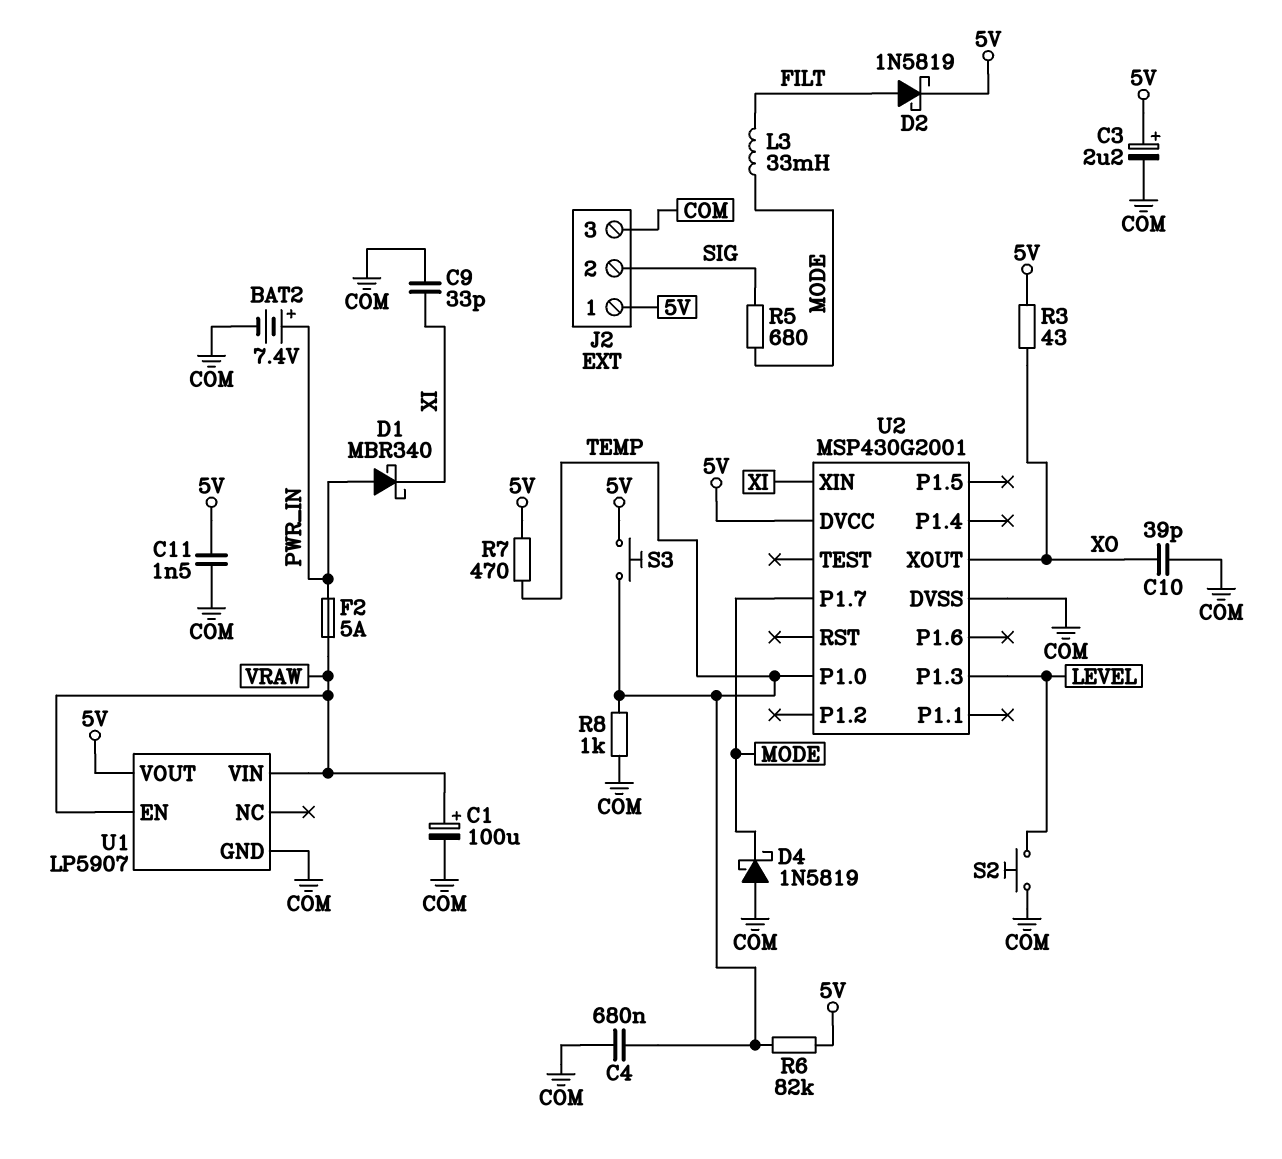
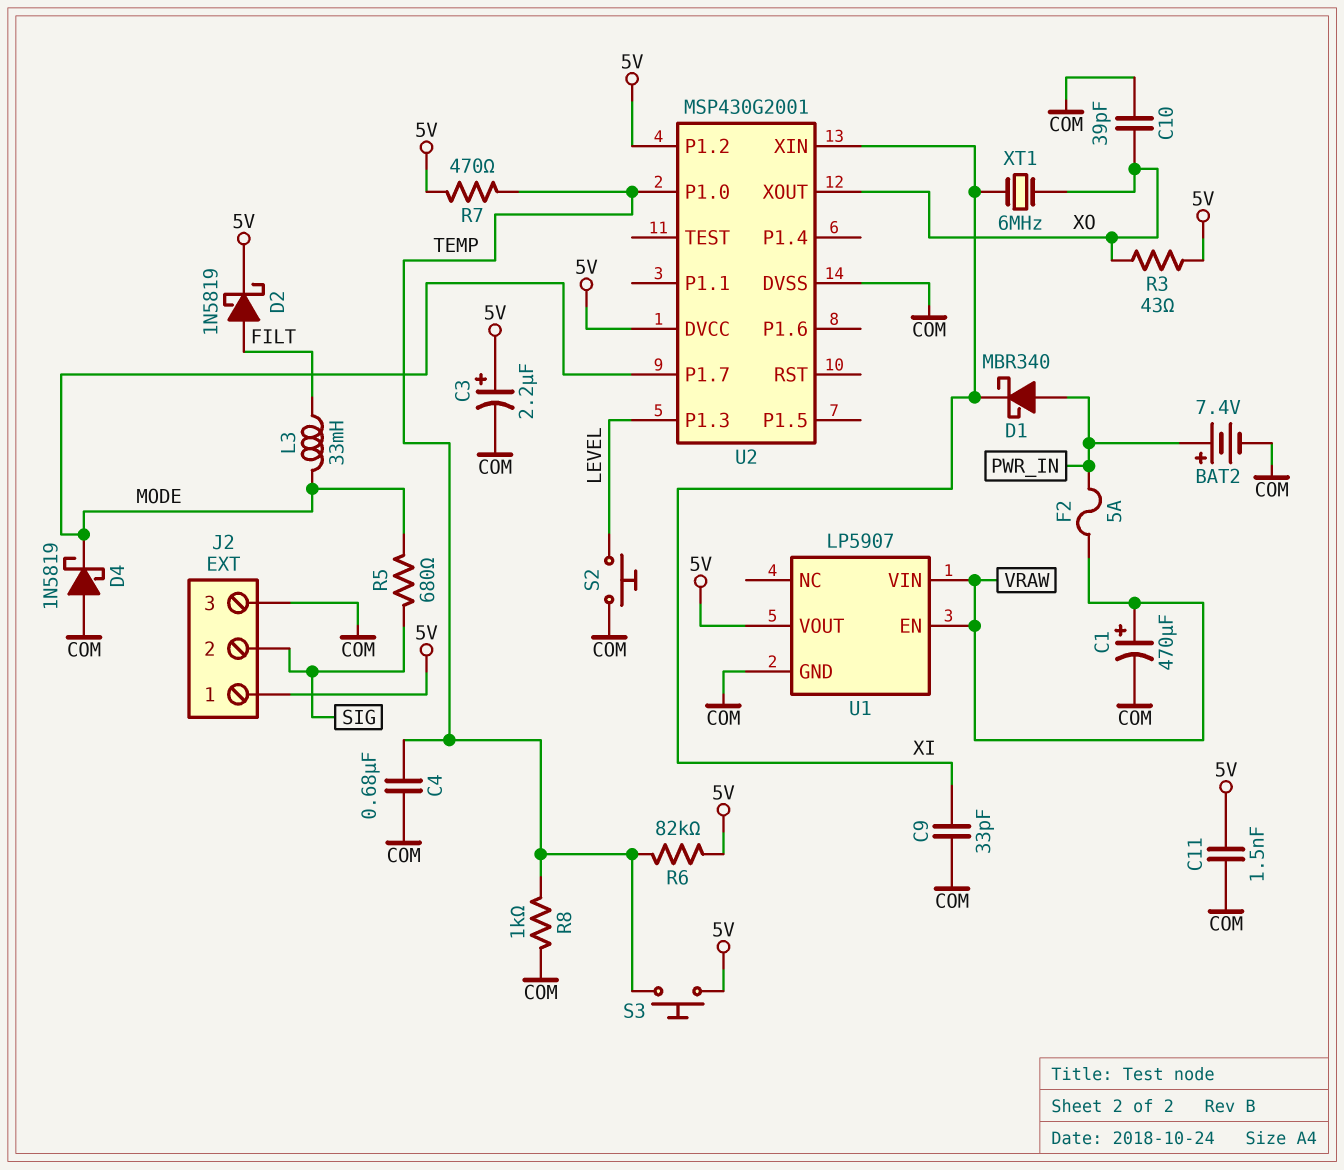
C1: 100uF (plus VRAW, minus COM) -> 470uF (plus VRAW, minus COM)
U2 pin P1.2: none -> 5V
XT1: none -> 6MHz (XI, XO)

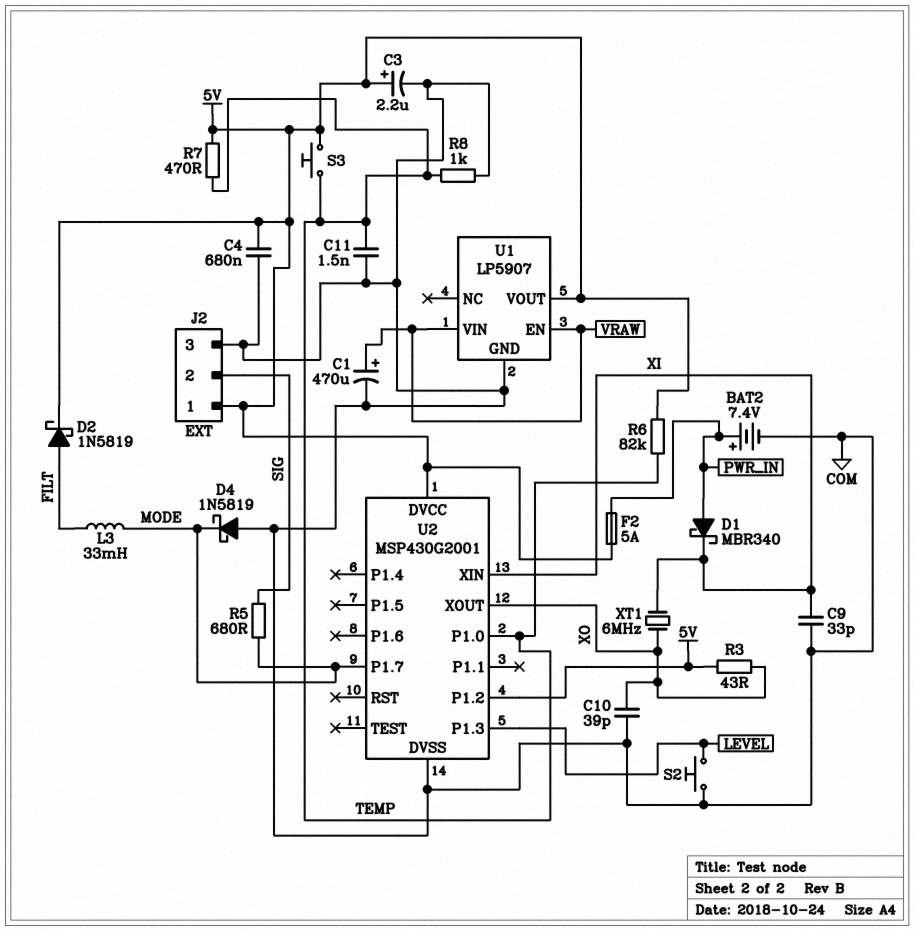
C4: 680nF (COM, TEMP) -> 680nF (5V, COM)
C11: 1.5nF (5V, COM) -> 1.5nF (COM, TEMP)
F2: 5A (PWR_IN, VRAW) -> 5A (5V, PWR_IN)

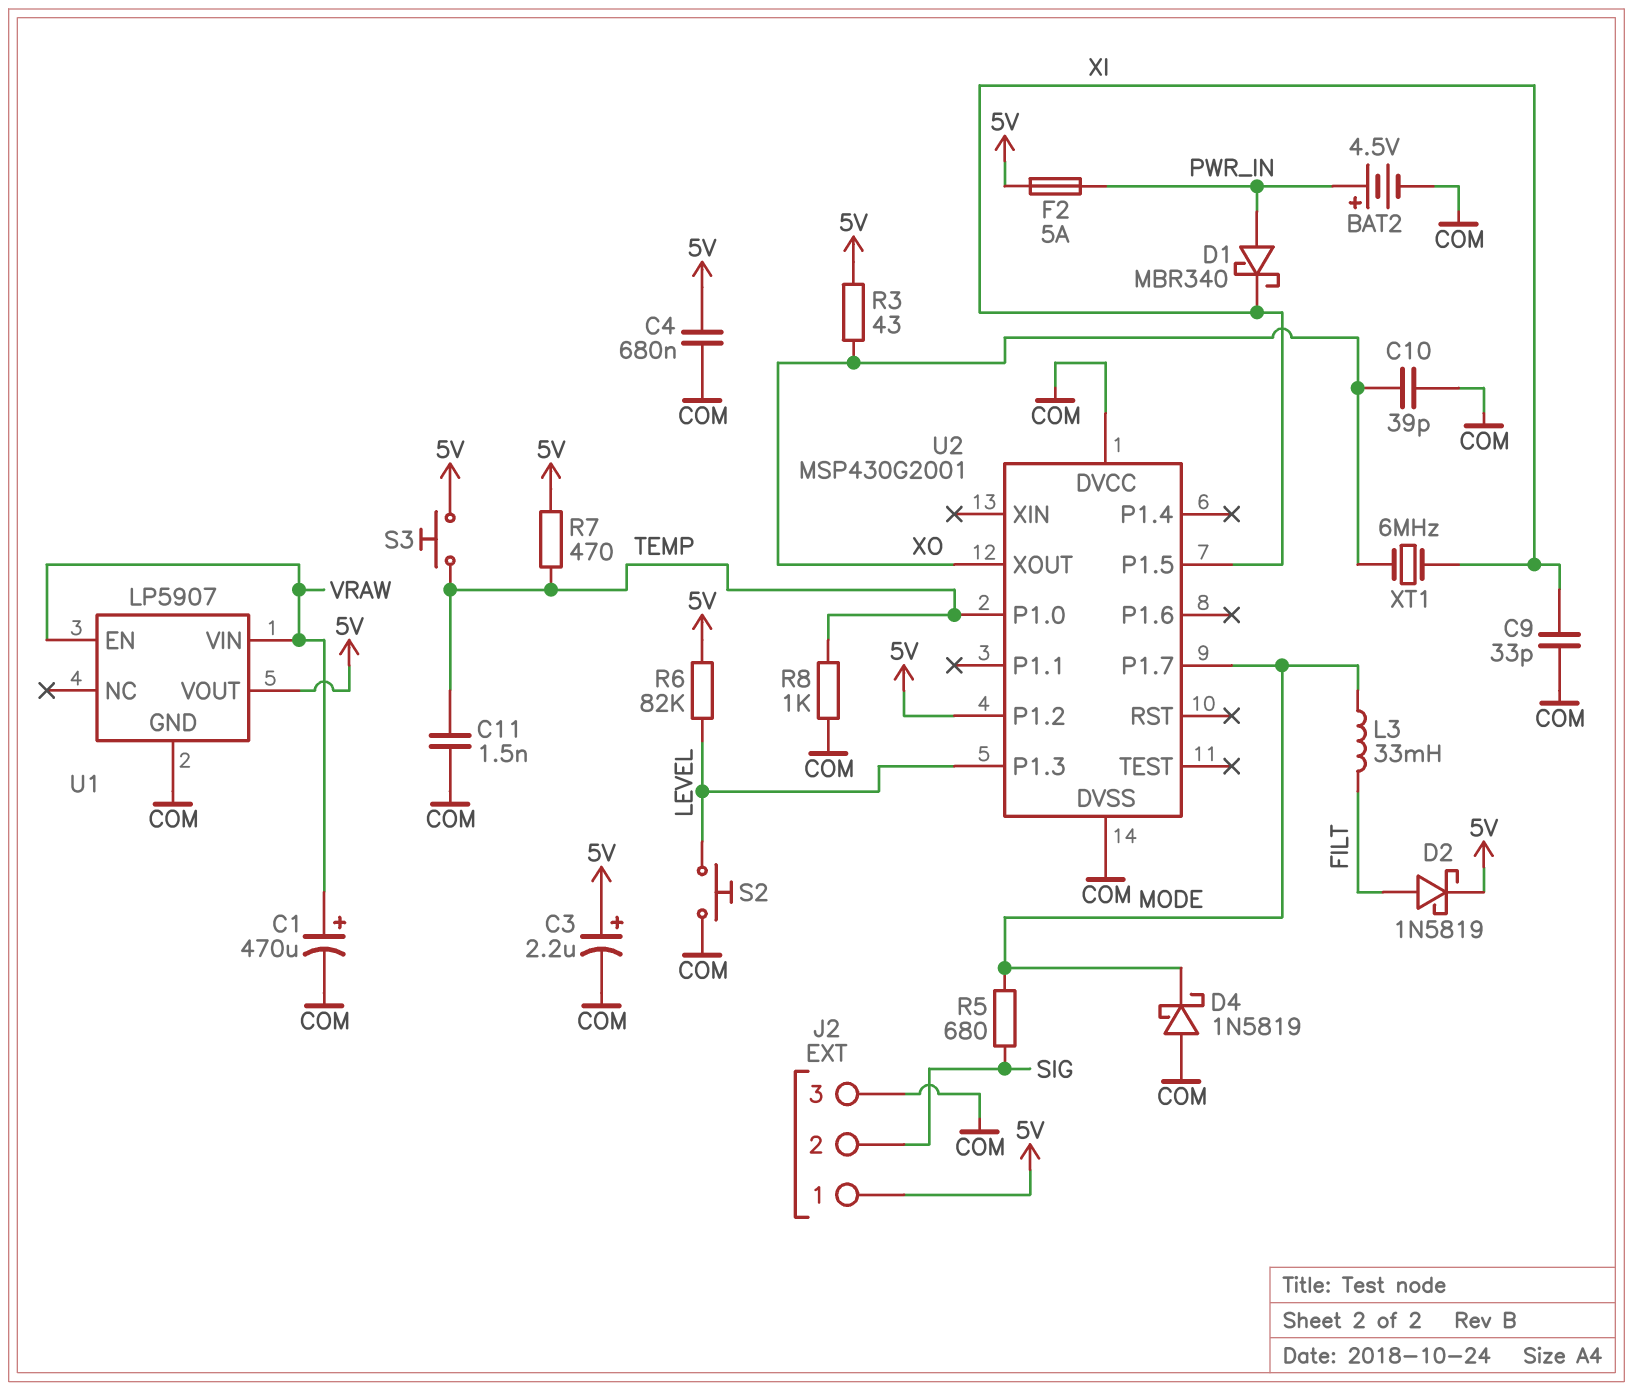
BAT2: 7.4V (plus PWR_IN, minus COM) -> 4.5V (plus PWR_IN, minus COM)
R6: 82k (5V, TEMP) -> 82k (5V, LEVEL)
U2 pin DVCC: 5V -> COM
U2 pin P1.5: none -> XI
U2 pin XIN: XI -> none

